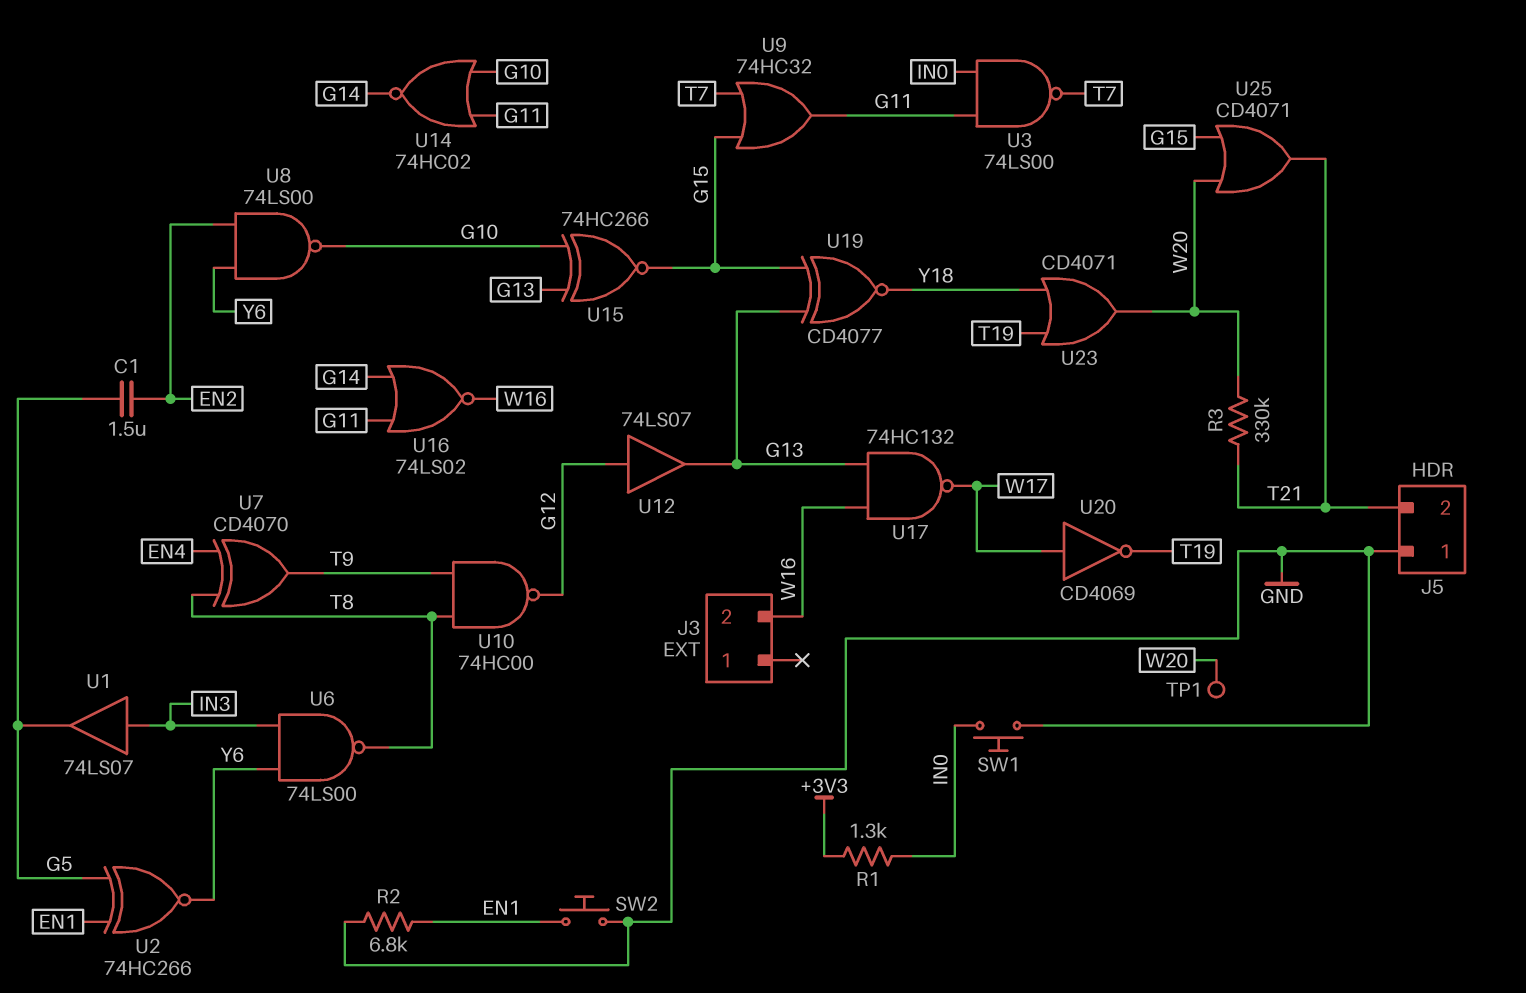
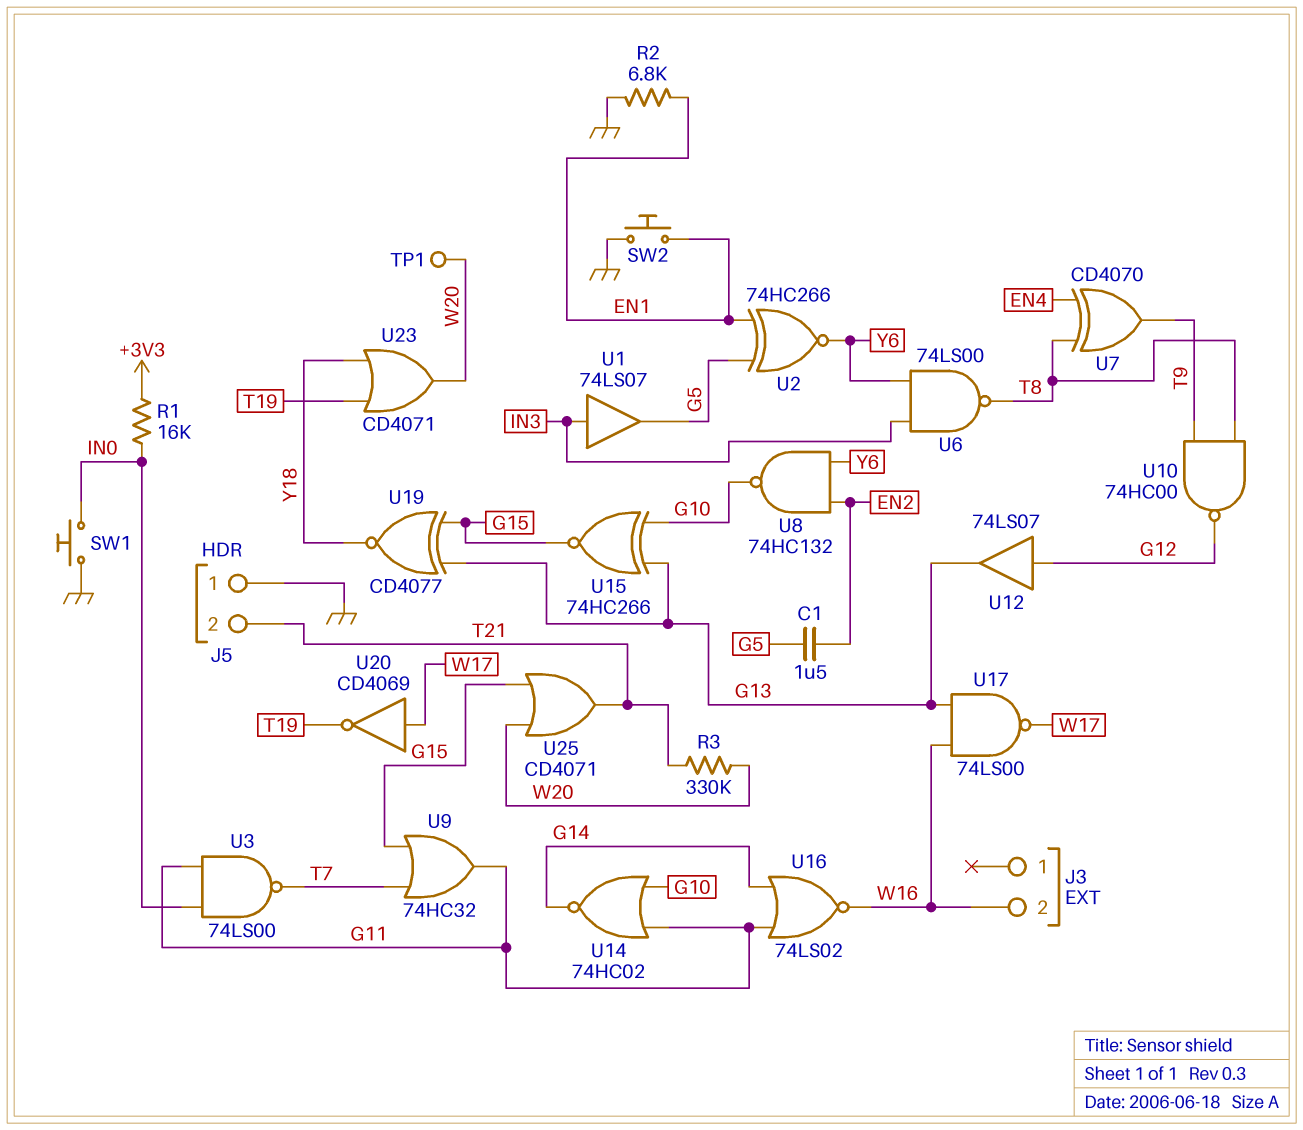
R1: 1.3k (+3V3, IN0) -> 16k (+3V3, IN0)
U8: NAND 74LS00 (in EN2, in Y6, out G10) -> NAND 74HC132 (in EN2, in Y6, out G10)
U17: NAND 74HC132 (in G13, in W16, out W17) -> NAND 74LS00 (in G13, in W16, out W17)

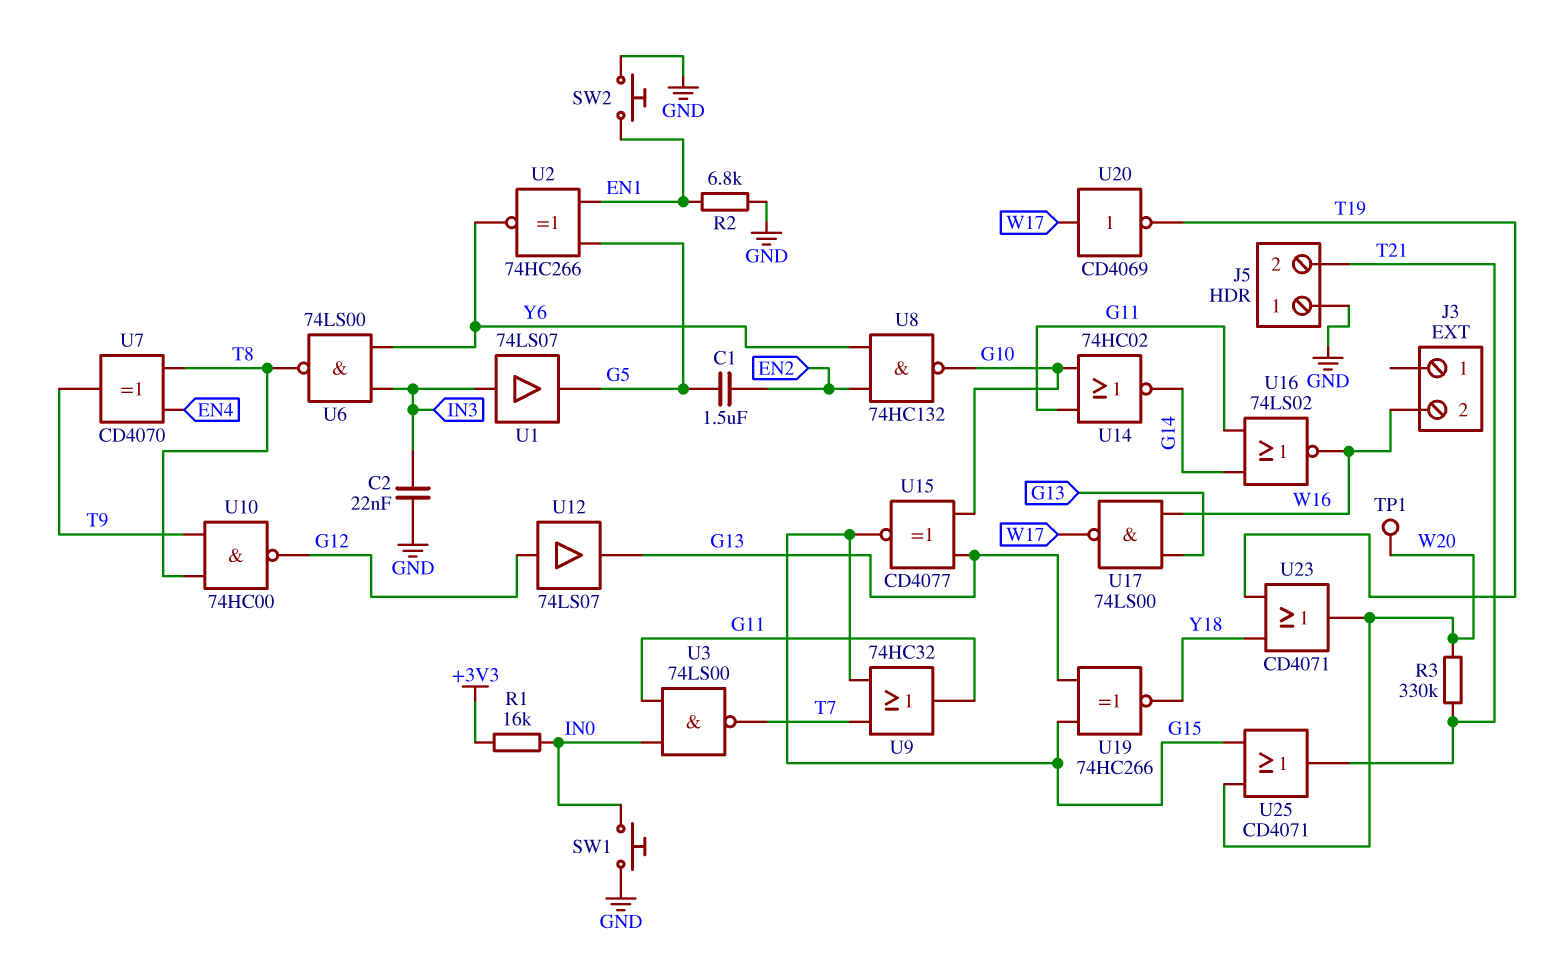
C2: none -> 22nF (GND, IN3)
U15: XNOR 74HC266 (in G10, in G13, out G15) -> XNOR CD4077 (in G10, in G13, out G15)
U19: XNOR CD4077 (in G13, in G15, out Y18) -> XNOR 74HC266 (in G13, in G15, out Y18)

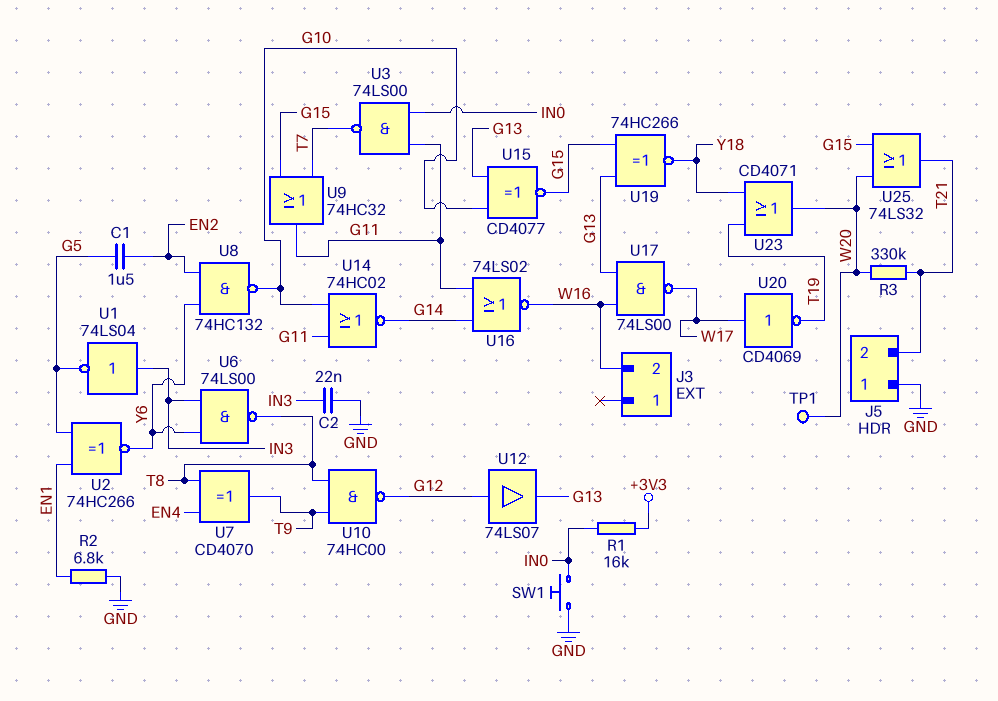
SW2: button (EN1, GND) -> none
U1: buffer 74LS07 (in IN3, out G5) -> NOT 74LS04 (in IN3, out G5)
U25: OR CD4071 (in G15, in W20, out T21) -> OR 74LS32 (in G15, in W20, out T21)

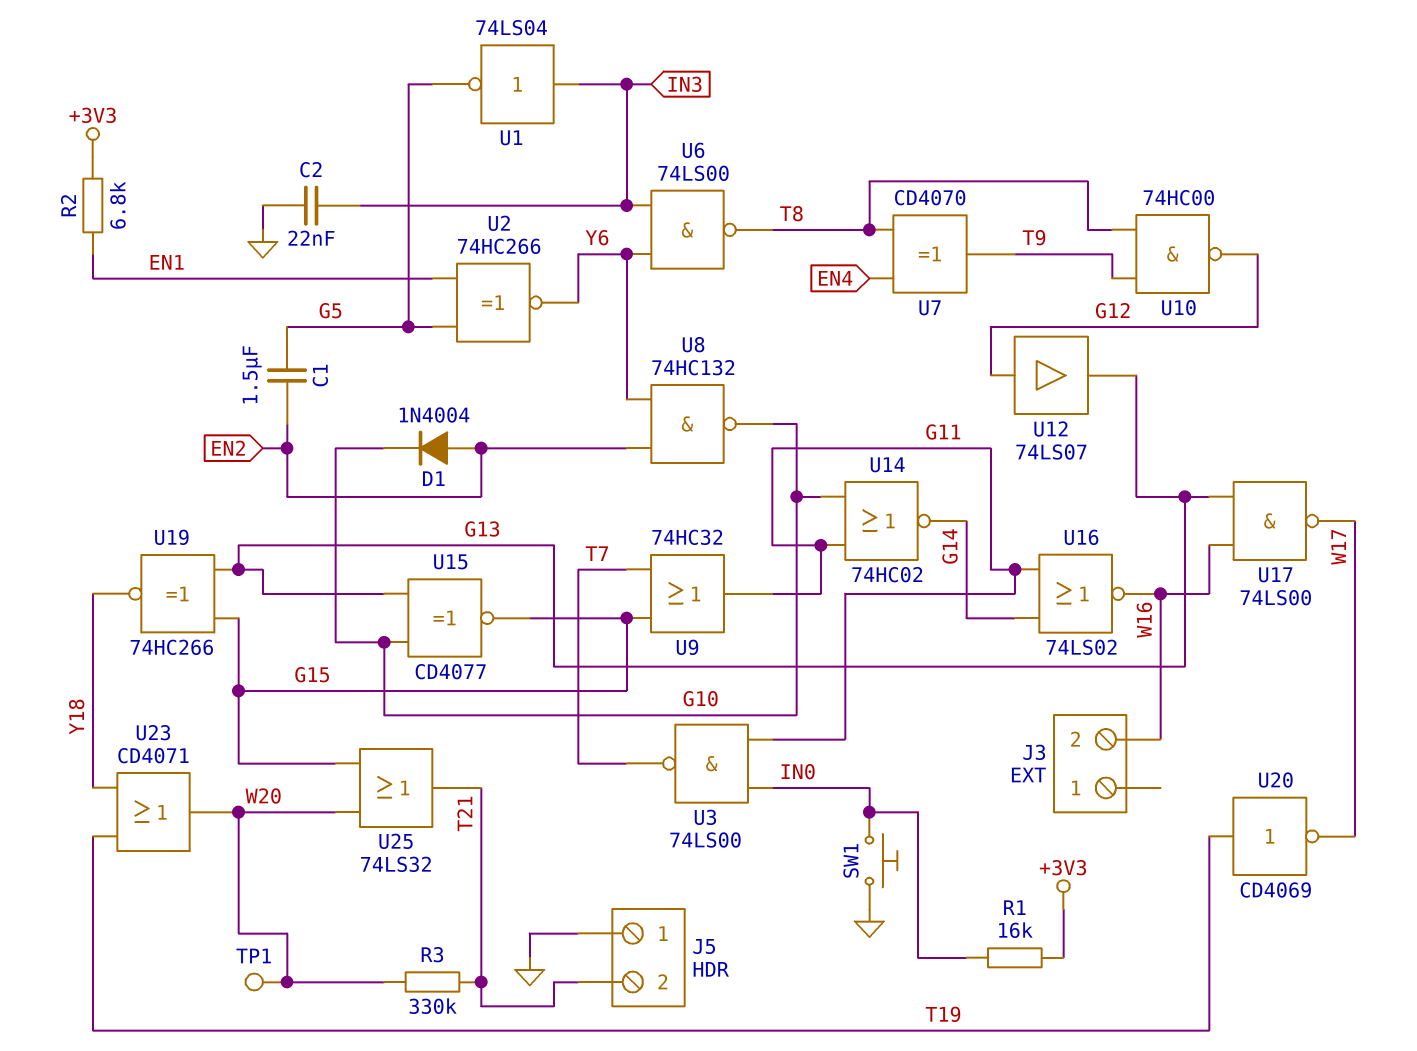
D1: none -> diode 1N4004 (A EN2, K G10)
R2: 6.8k (EN1, GND) -> 6.8k (+3V3, EN1)
U20: NOT CD4069 (in W17, out T19) -> NOT CD4069 (in T19, out W17)

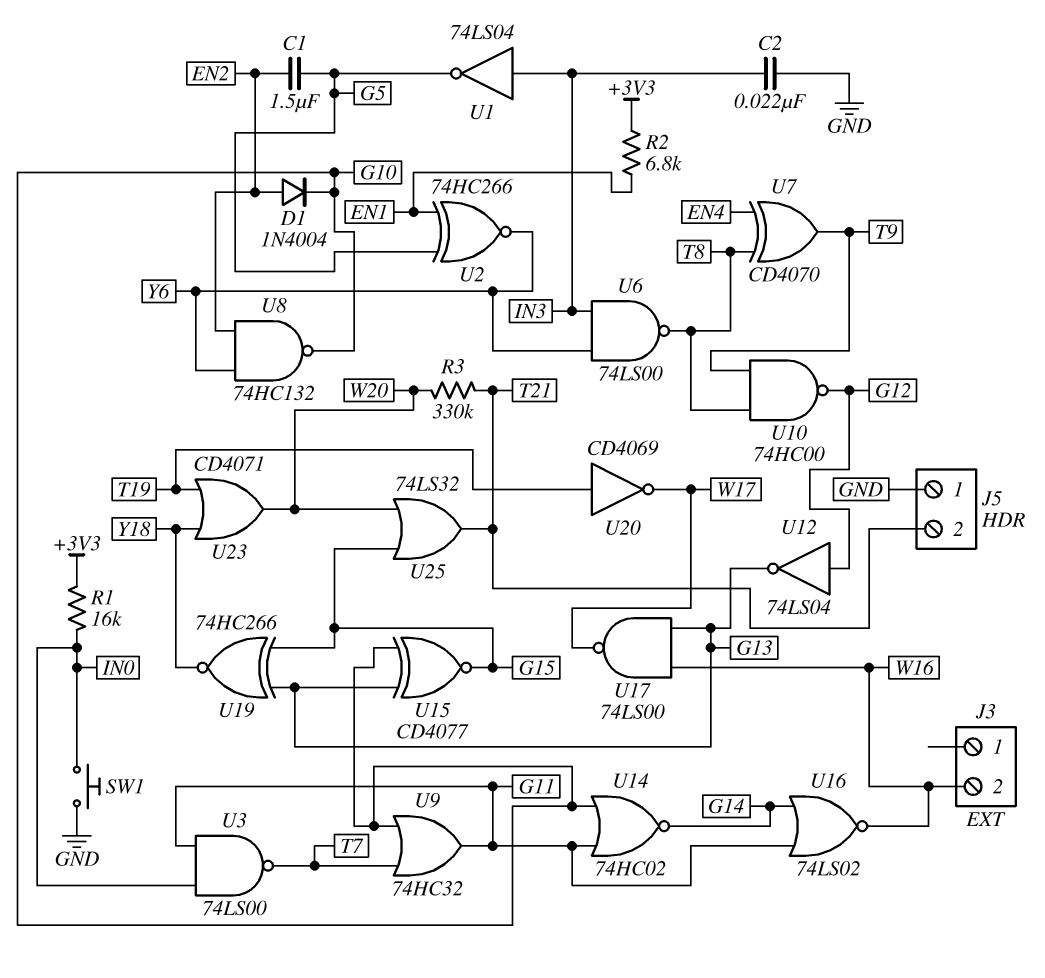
TP1: test point (W20) -> none
U9: OR 74HC32 (in G15, in T7, out G11) -> OR 74HC32 (in G10, in T7, out G11)
U12: buffer 74LS07 (in G12, out G13) -> NOT 74LS04 (in G12, out G13)

